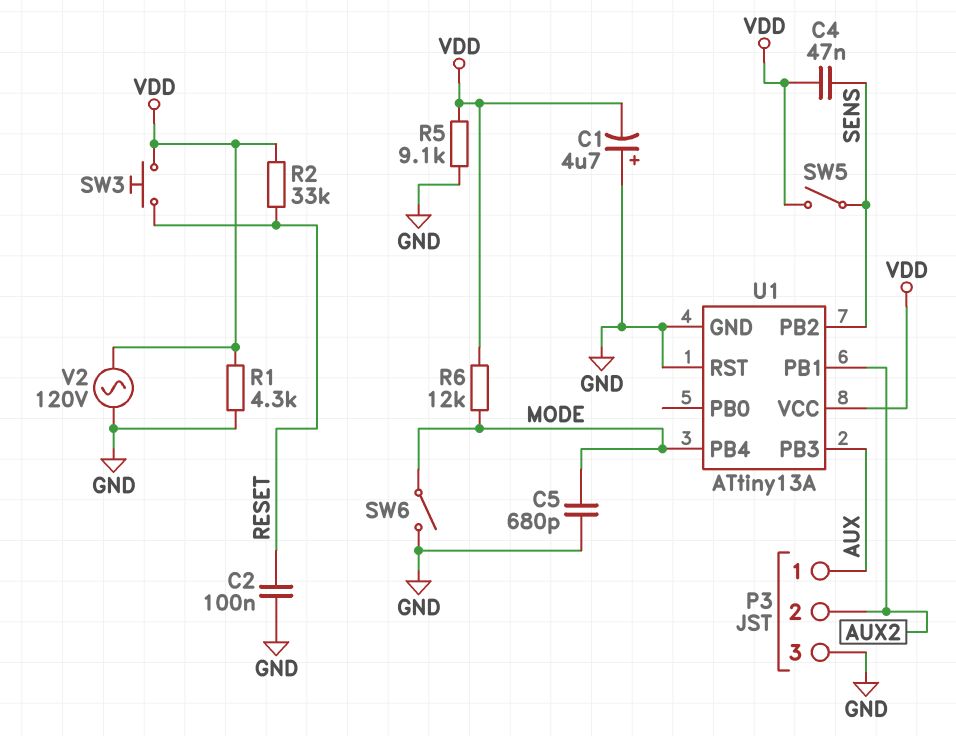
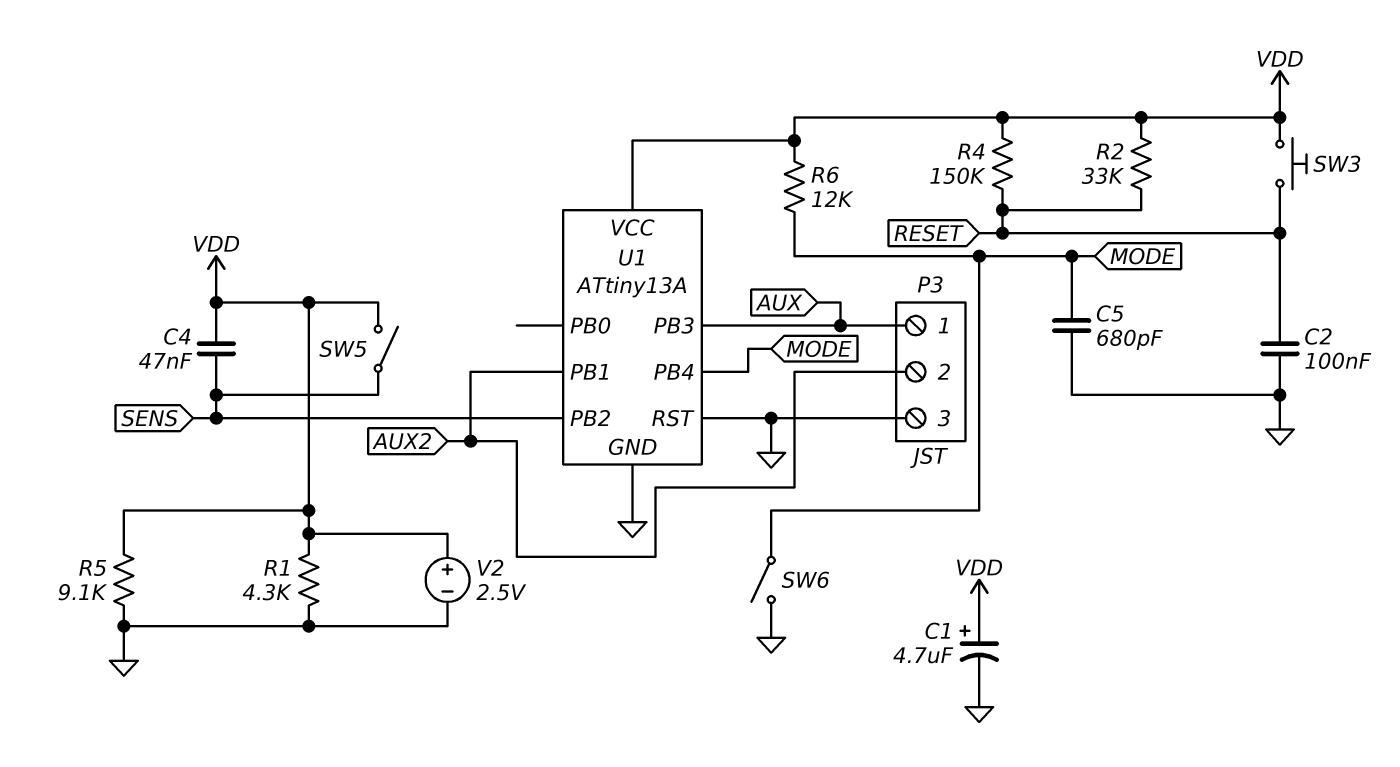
C1: 4.7uF (plus GND, minus VDD) -> 4.7uF (plus VDD, minus GND)
R4: none -> 150k (RESET, VDD)
V2: AC 120V (GND, VDD) -> 2.5V (plus VDD, minus GND)

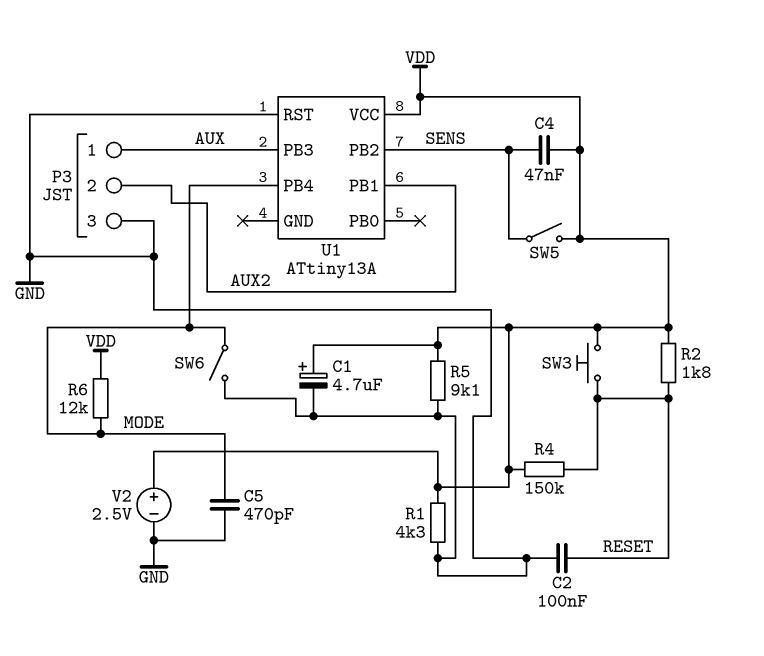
C5: 680pF (GND, MODE) -> 470pF (GND, MODE)
R2: 33k (RESET, VDD) -> 1.8k (RESET, VDD)
U1 pin GND: GND -> none

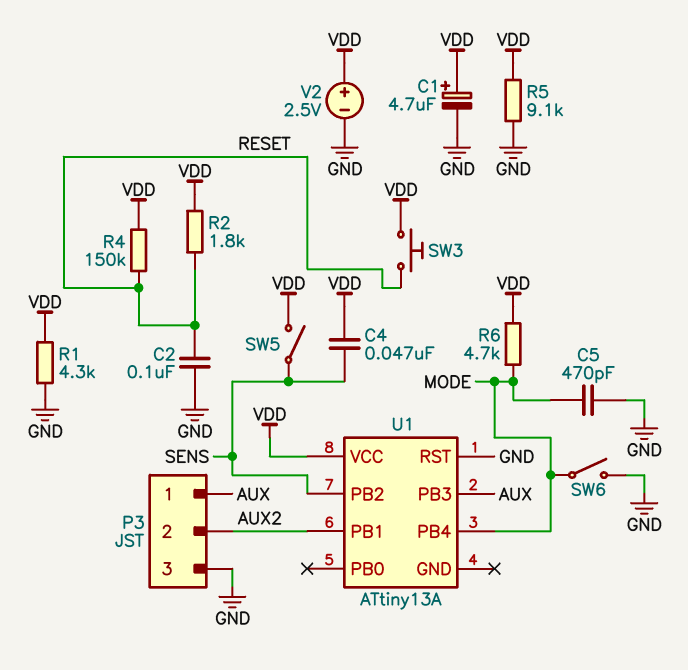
R6: 12k (MODE, VDD) -> 4.7k (MODE, VDD)

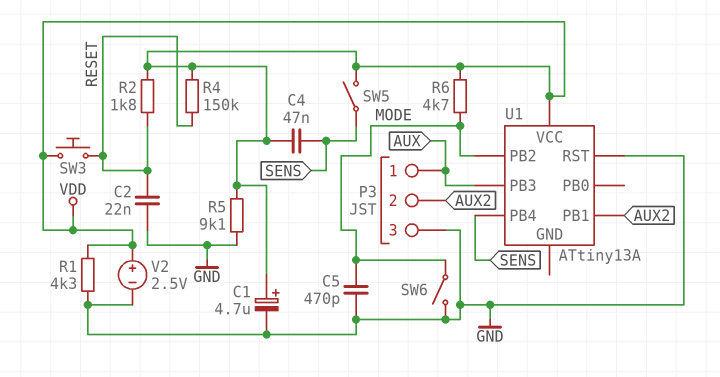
C2: 100nF (GND, RESET) -> 22nF (GND, RESET)
U1 pin PB2: SENS -> MODE
U1 pin PB4: MODE -> SENS

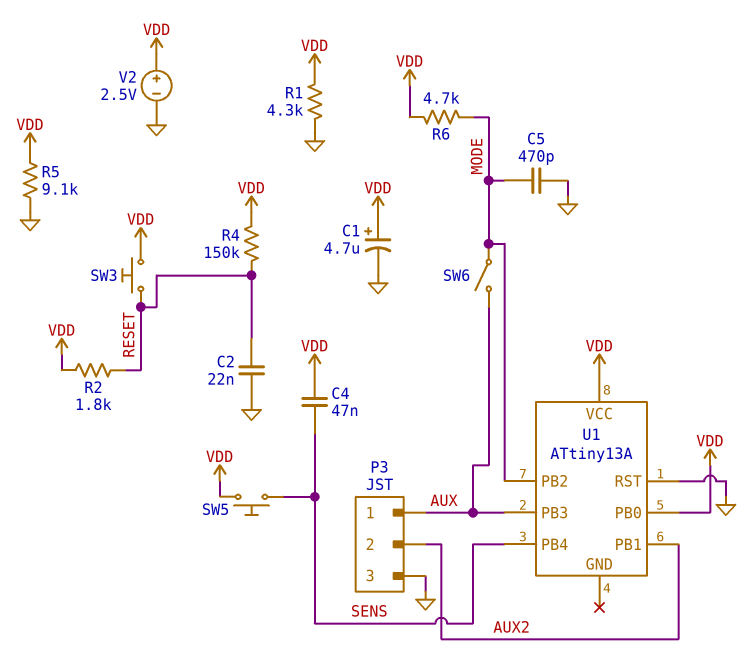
SW5: switch (SENS, VDD) -> button (SENS, VDD)
SW6: switch (GND, MODE) -> switch (AUX, MODE)
U1 pin PB0: none -> VDD

